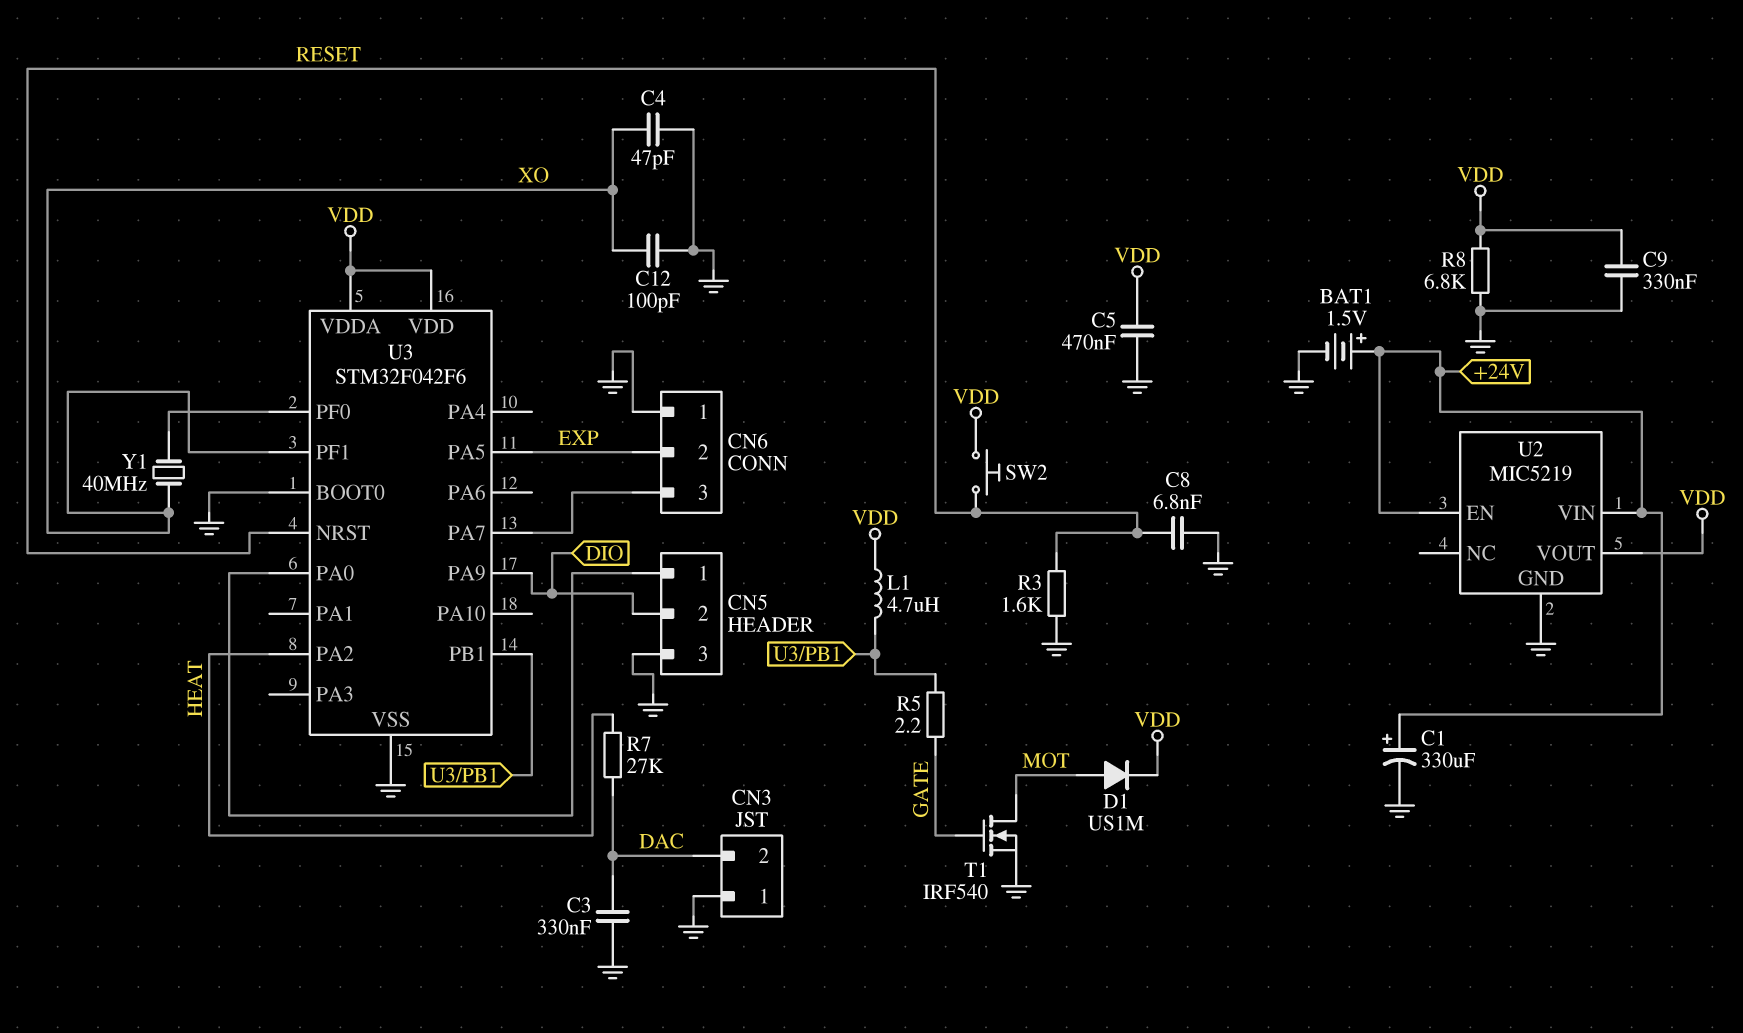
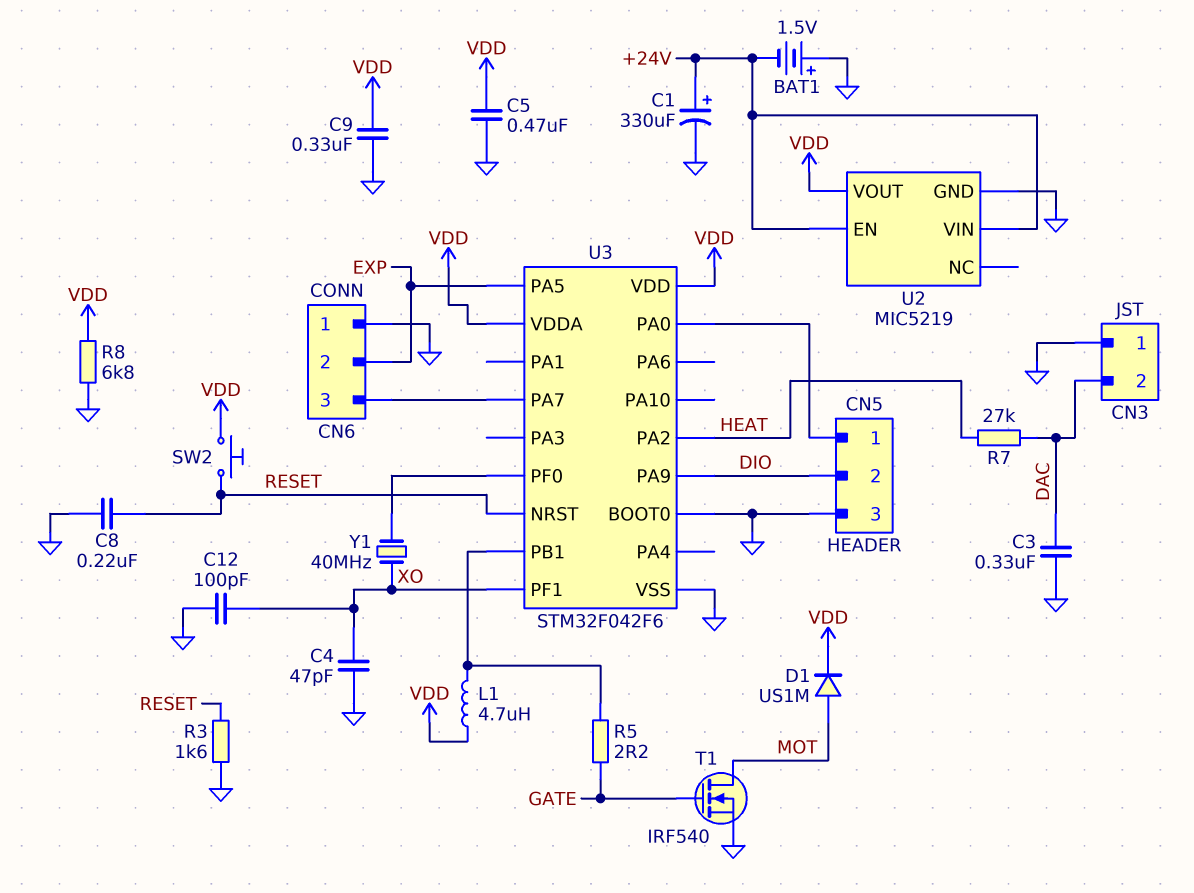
BAT1: 1.5V (plus +24V, minus GND) -> 1.5V (plus GND, minus +24V)
C8: 6.8nF (GND, RESET) -> 220nF (GND, RESET)

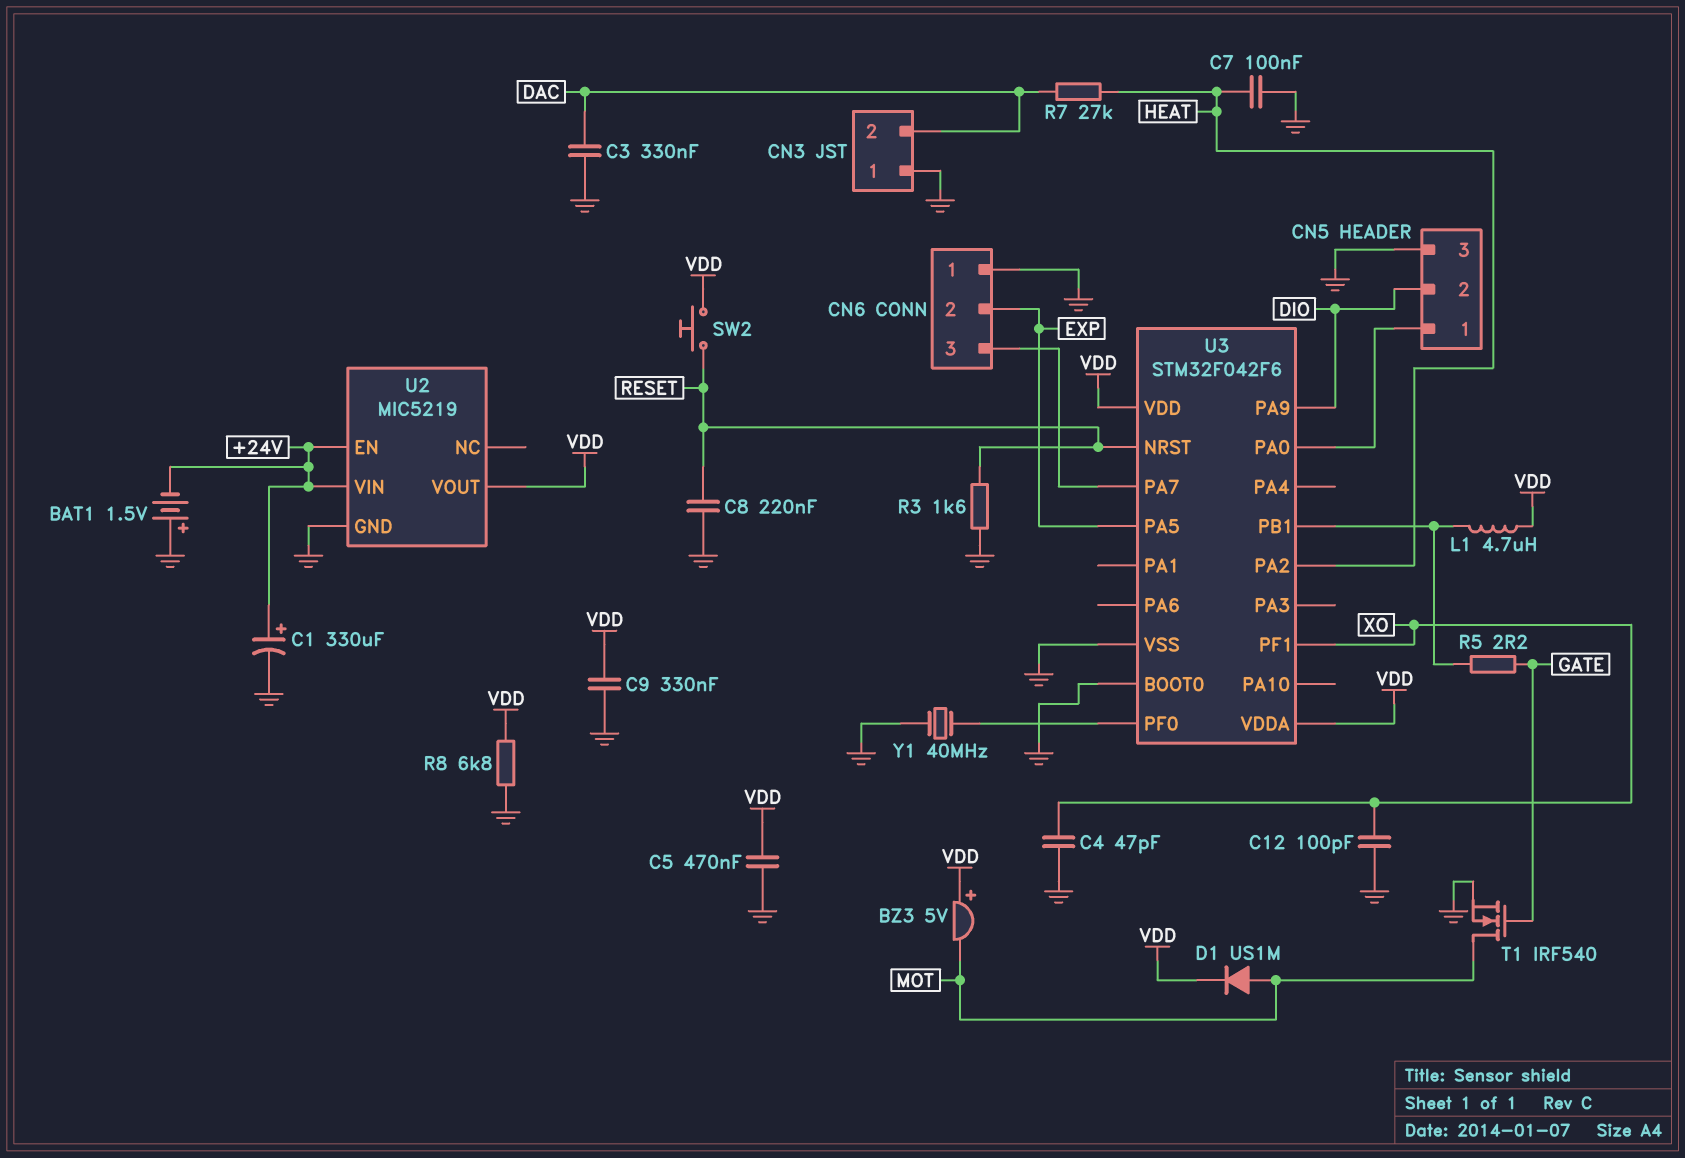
BZ3: none -> buzzer 5V (plus VDD, minus MOT)
C7: none -> 100nF (GND, HEAT)
Y1: 40MHz (U3/PF0, XO) -> 40MHz (GND, U3/PF0)

